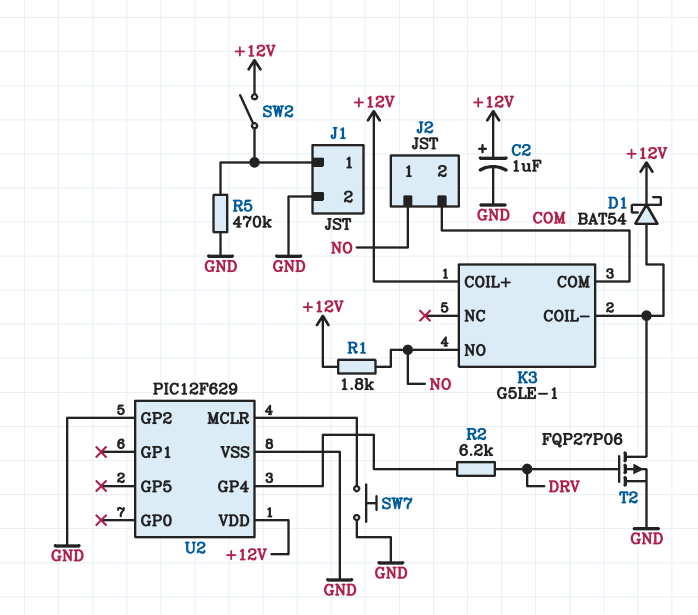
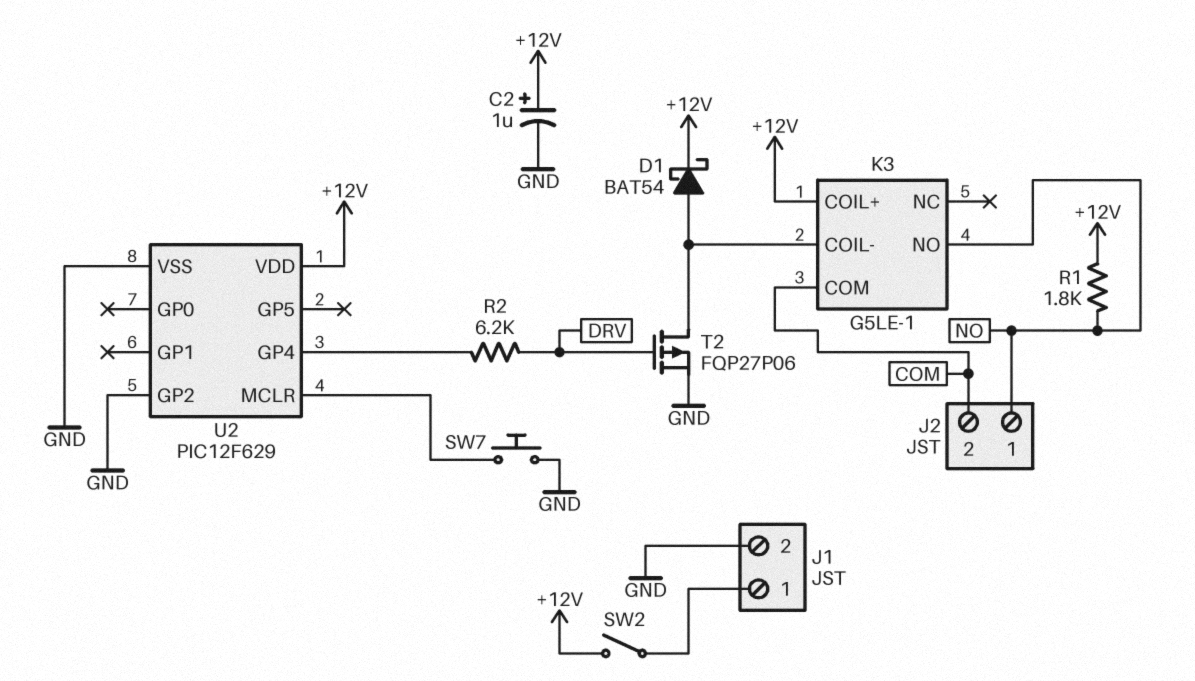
R5: 470k (GND, J1/1) -> none

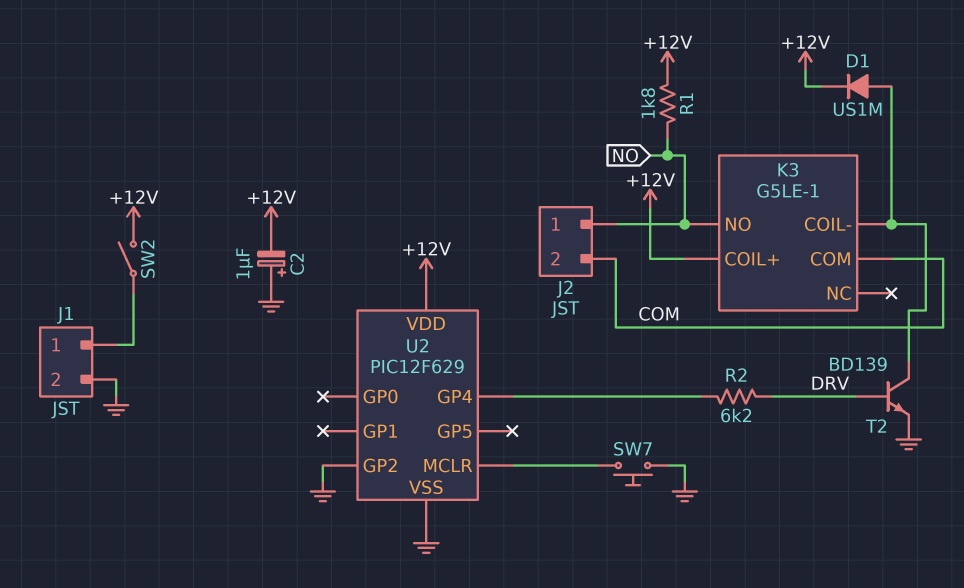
C2: 1uF (plus +12V, minus GND) -> 1uF (plus GND, minus +12V)
D1: schottky BAT54 (A K3/COIL-, K +12V) -> diode US1M (A K3/COIL-, K +12V)
T2: PMOS FQP27P06 (G DRV, D K3/COIL-, S GND) -> NPN BD139 (B DRV, C K3/COIL-, E GND)

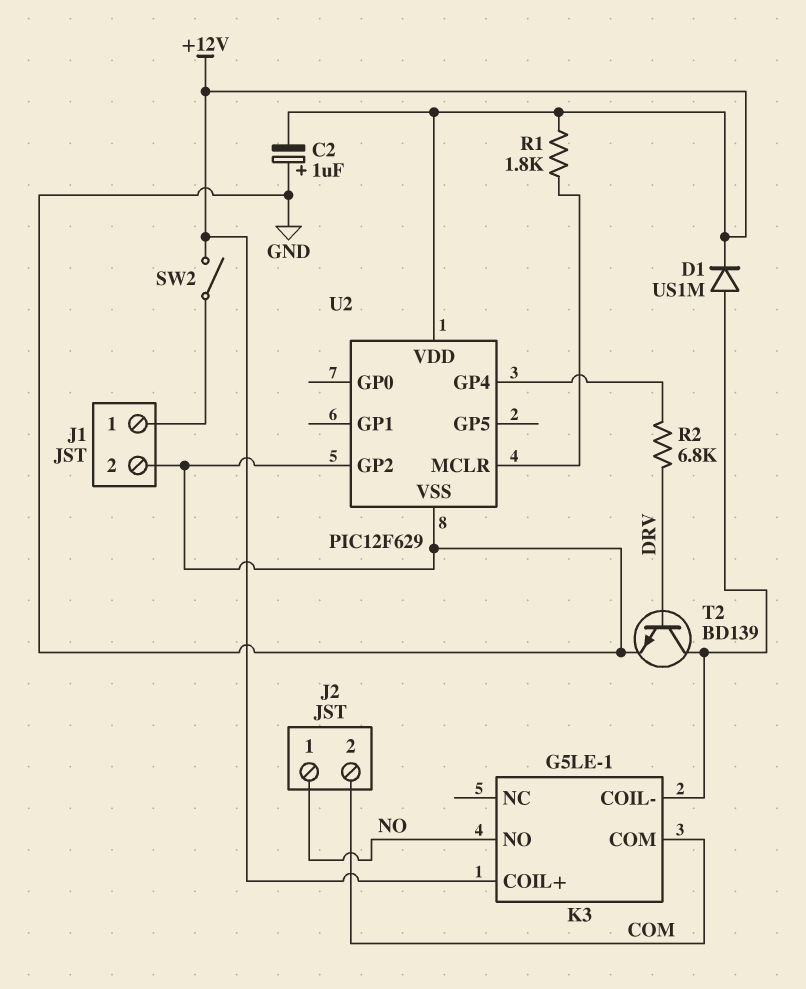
R1: 1.8k (+12V, NO) -> 1.8k (+12V, U2/MCLR)
R2: 6.2k (DRV, U2/GP4) -> 6.8k (DRV, U2/GP4)
SW7: button (GND, U2/MCLR) -> none

